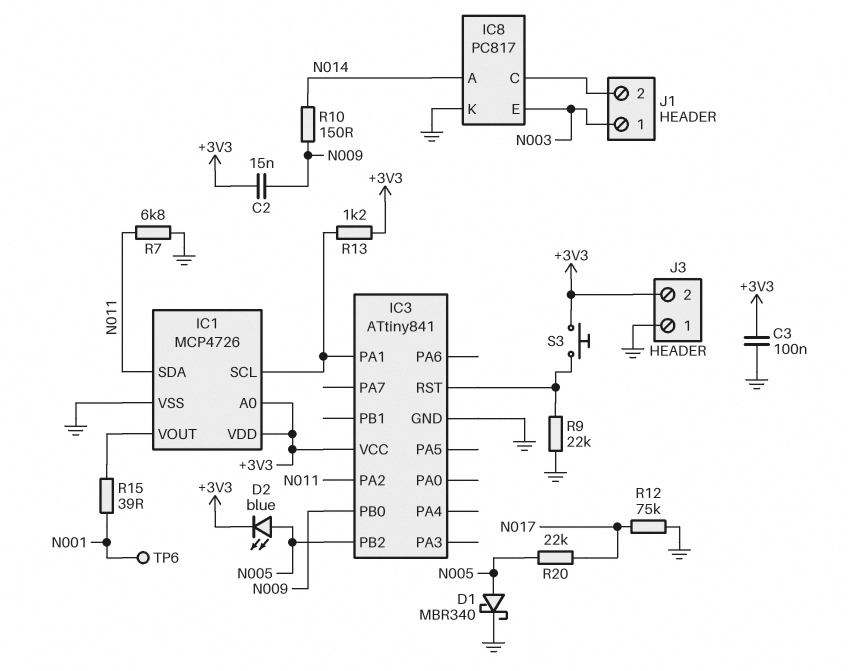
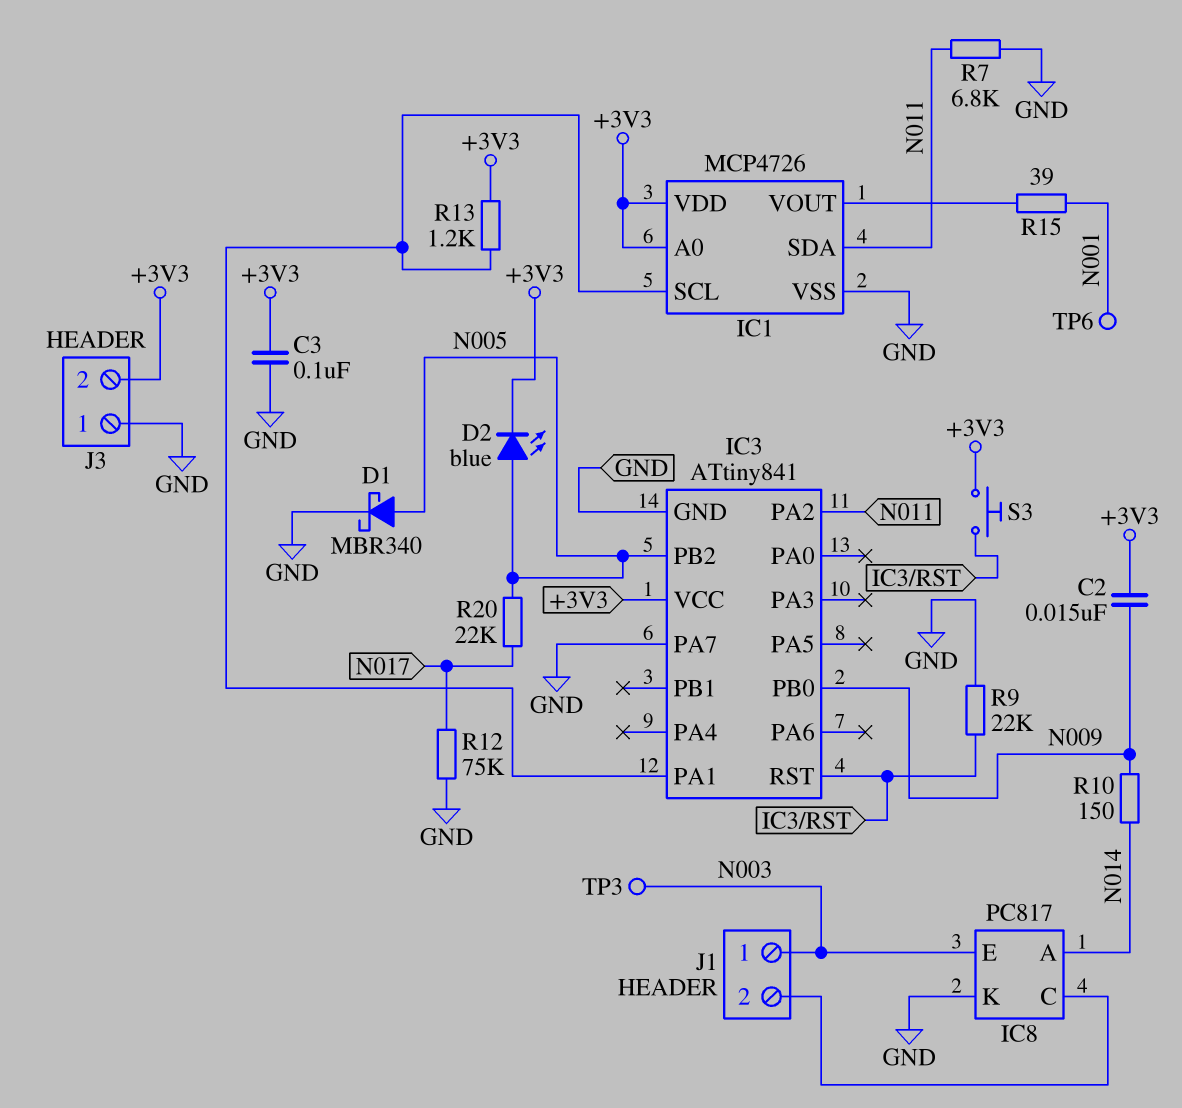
IC3 pin PA7: none -> GND
TP3: none -> test point (N003)

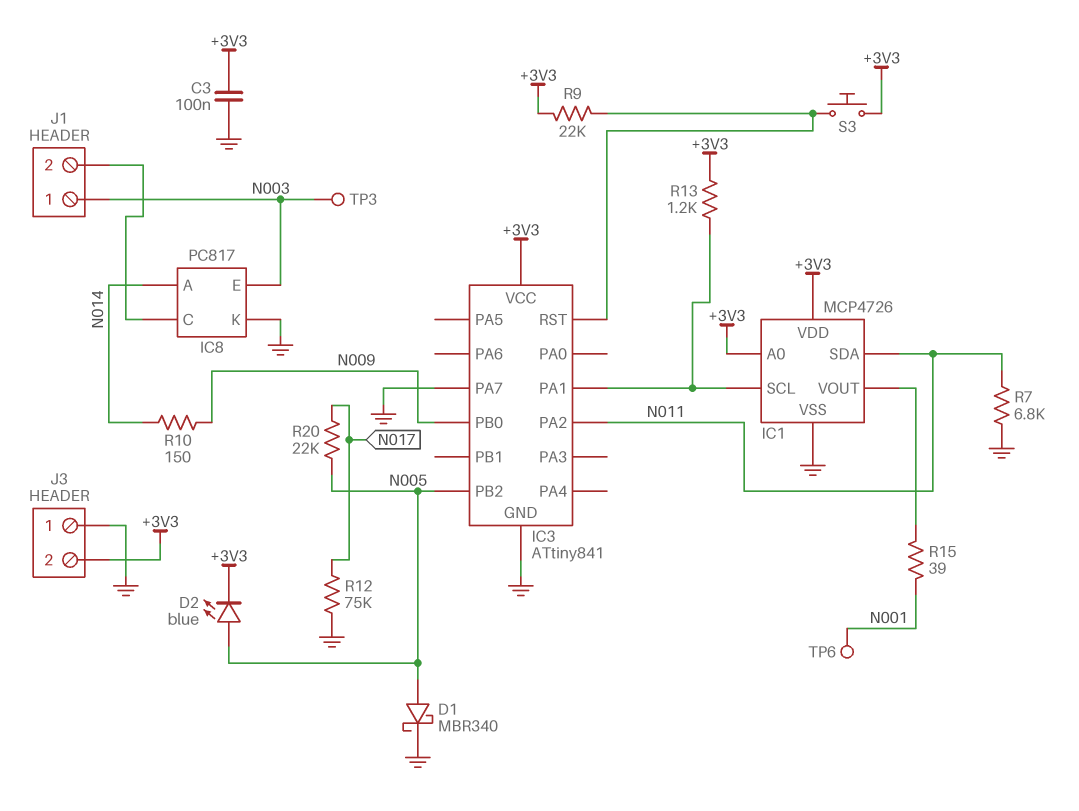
C2: 15nF (+3V3, N009) -> none
R9: 22k (GND, IC3/RST) -> 22k (+3V3, IC3/RST)

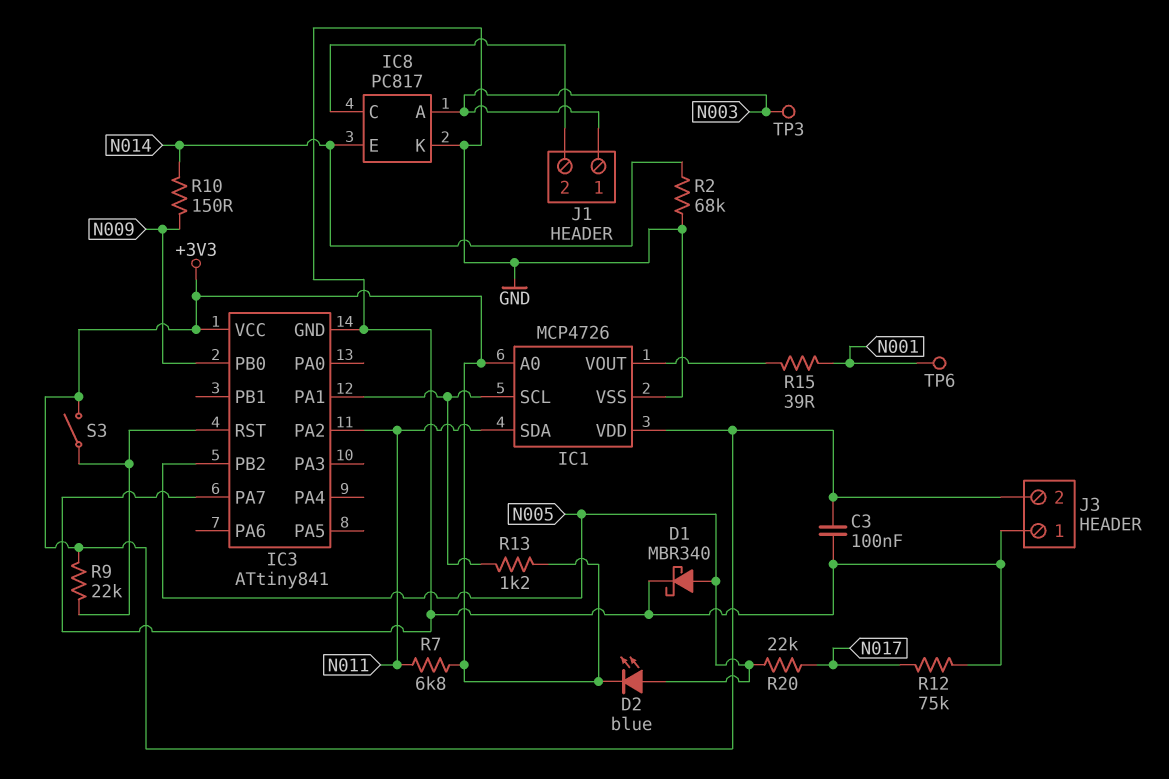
IC8 pin A: N014 -> N003
IC8 pin E: N003 -> N014
R2: none -> 68k (GND, N014)
R7: 6.8k (GND, N011) -> 6.8k (+3V3, N011)
S3: button (+3V3, IC3/RST) -> switch (+3V3, IC3/RST)

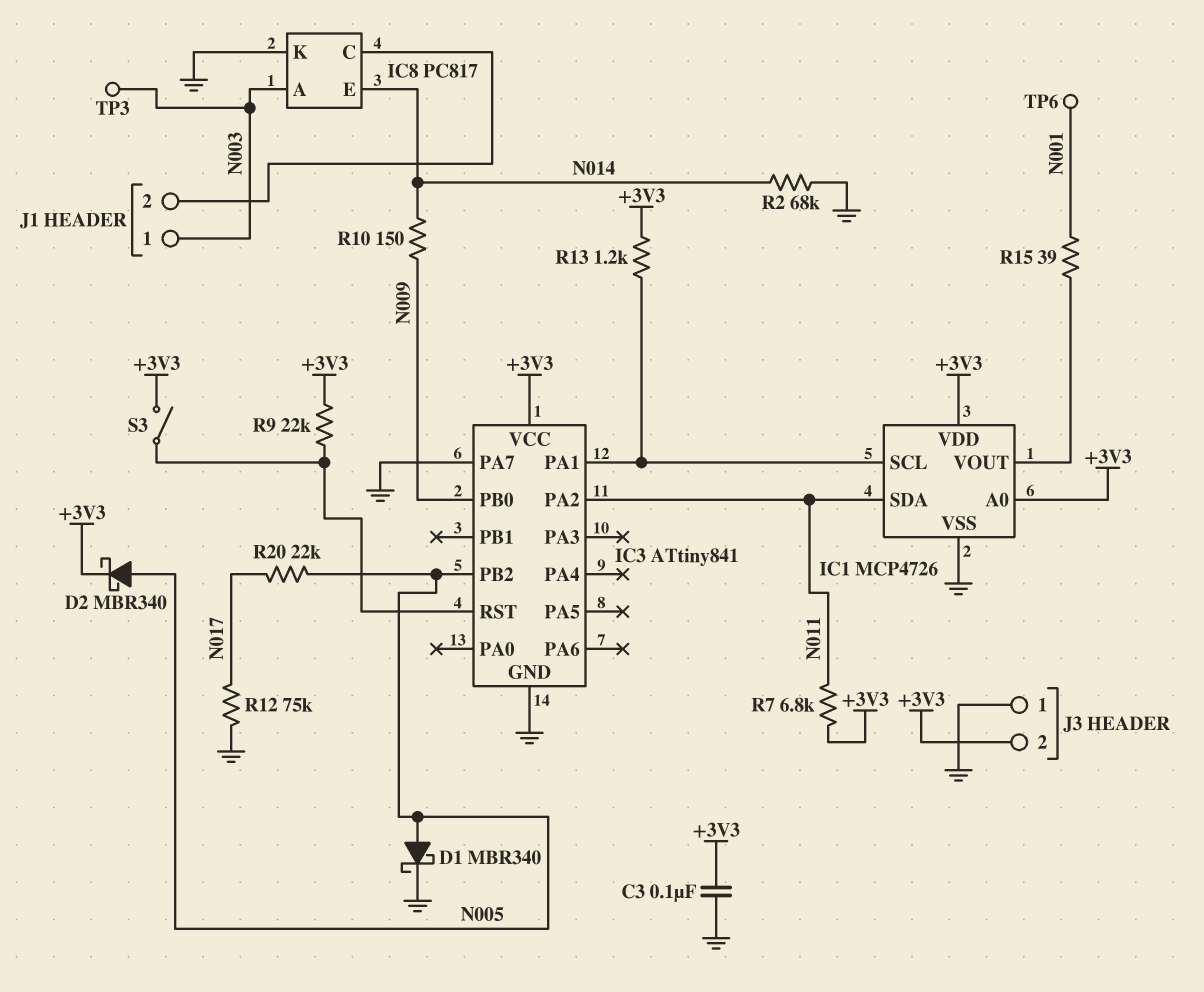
D2: LED blue (A N005, K +3V3) -> schottky MBR340 (A N005, K +3V3)

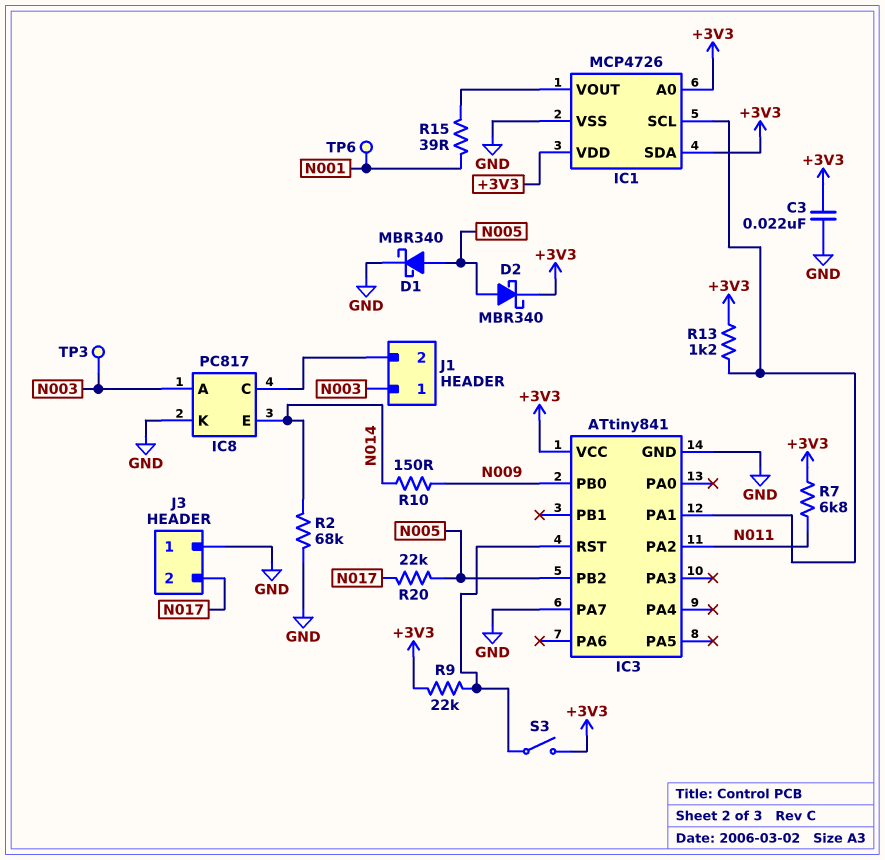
C3: 100nF (+3V3, GND) -> 22nF (+3V3, GND)
IC1 pin SDA: N011 -> +3V3
J3 pin 2: +3V3 -> N017
R12: 75k (GND, N017) -> none

